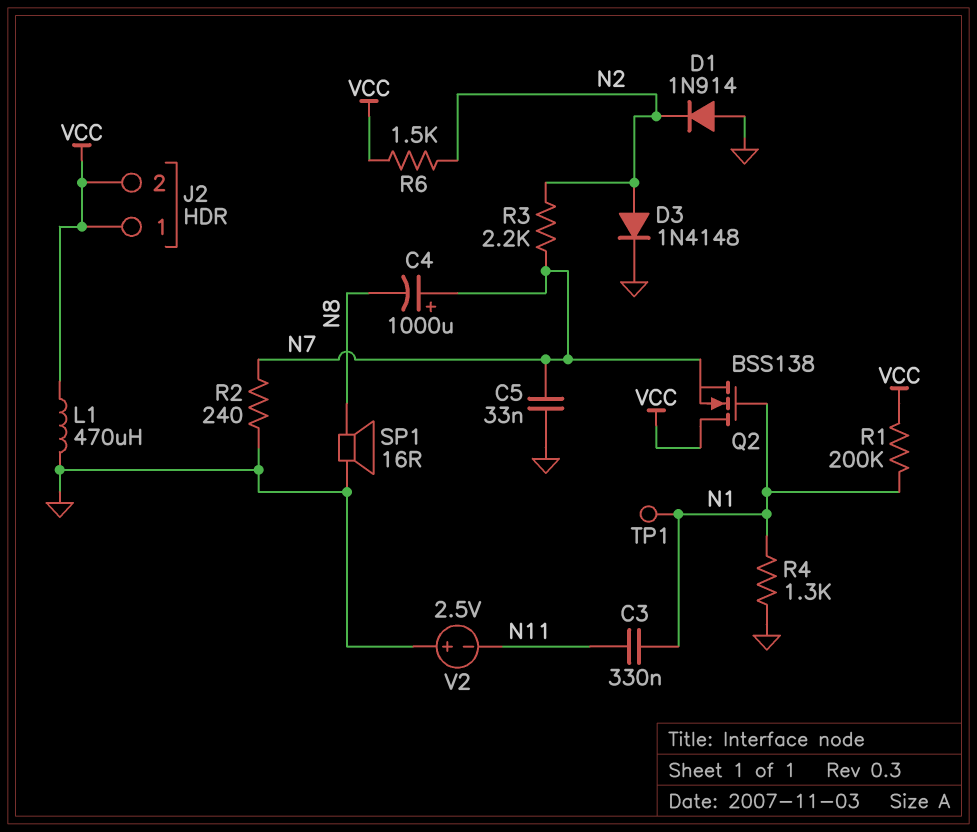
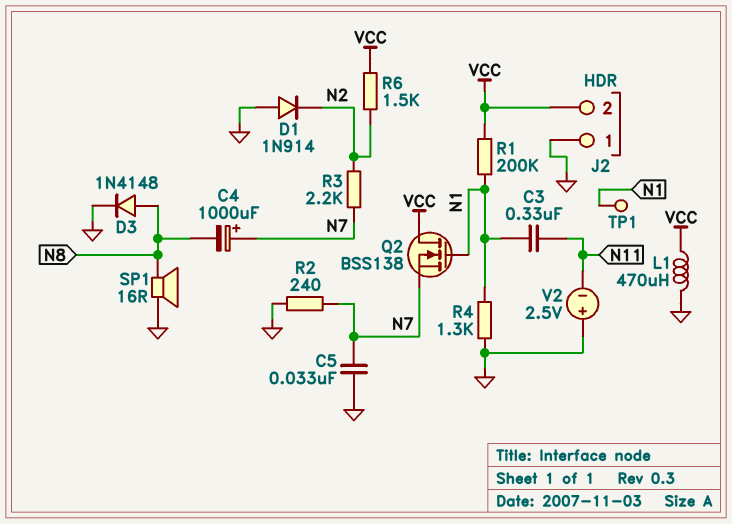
D3: diode 1N4148 (A N2, K GND) -> diode 1N4148 (A N8, K GND)
J2 pin 1: VCC -> GND

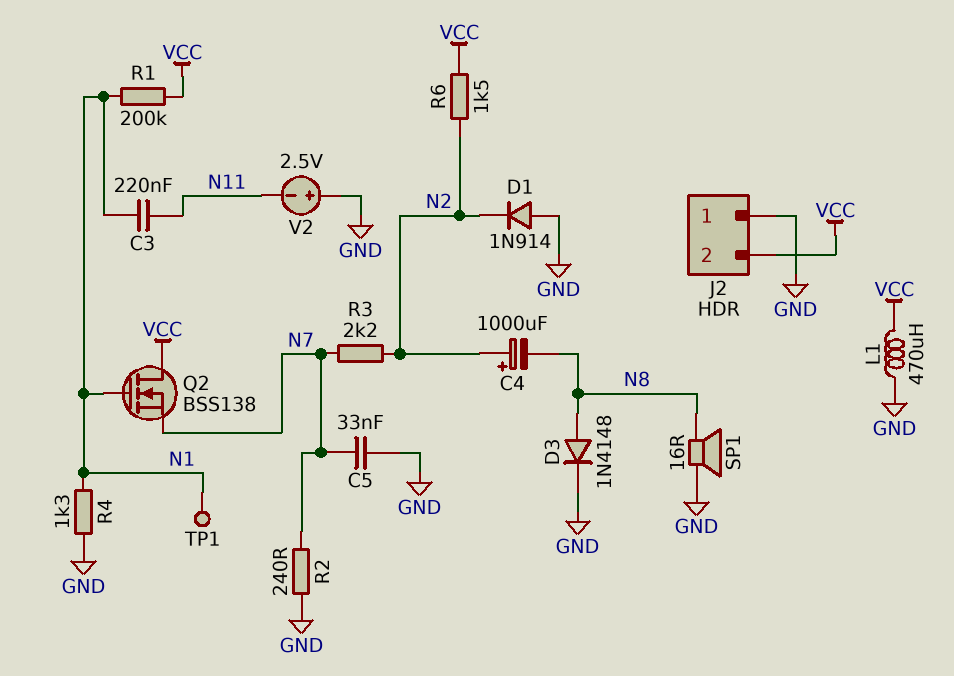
C3: 330nF (N1, N11) -> 220nF (N1, N11)
C4: 1000uF (plus N7, minus N8) -> 1000uF (plus N2, minus N8)

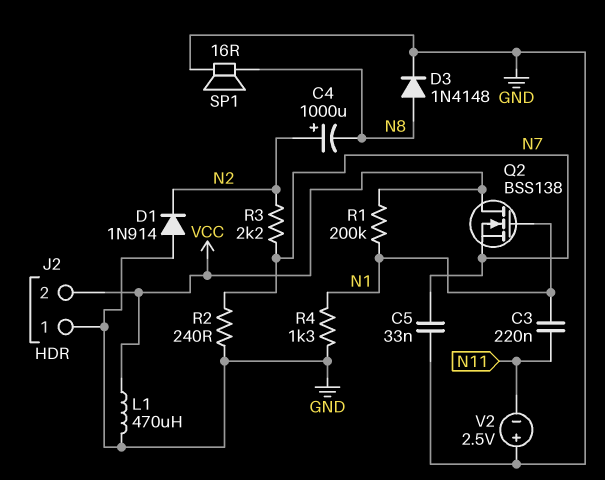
R6: 1.5k (N2, VCC) -> none
TP1: test point (N1) -> none

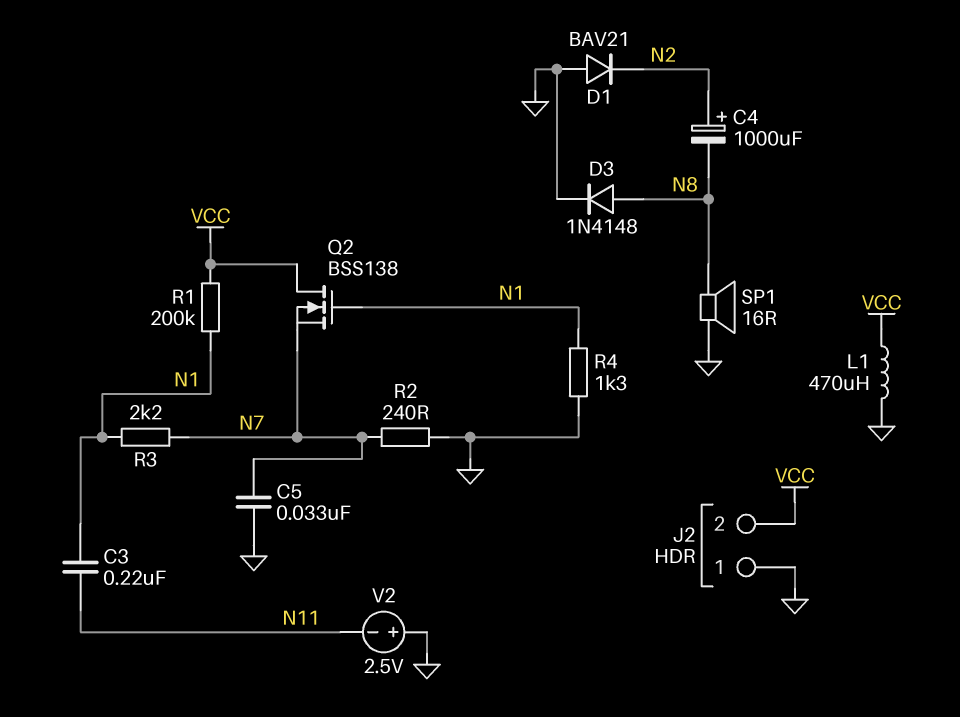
D1: diode 1N914 (A GND, K N2) -> diode BAV21 (A GND, K N2)
R3: 2.2k (N2, N7) -> 2.2k (N1, N7)

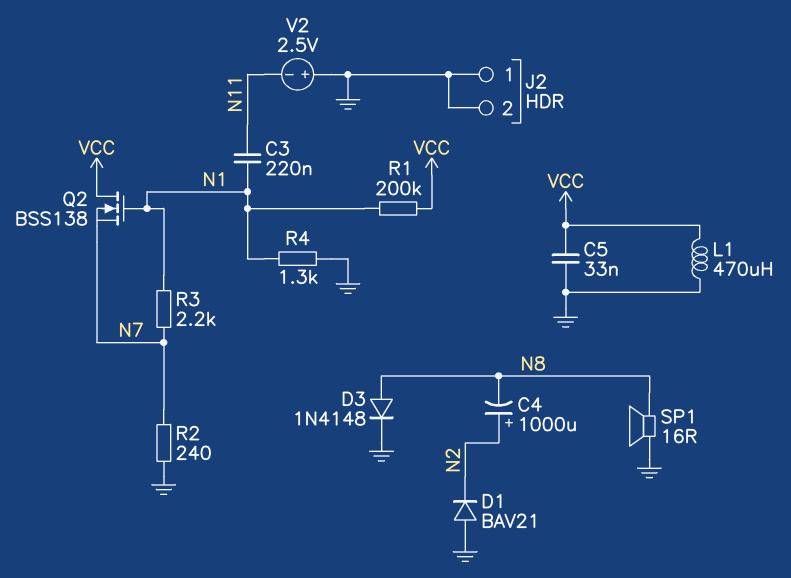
C5: 33nF (GND, N7) -> 33nF (GND, VCC)
J2 pin 2: VCC -> GND

